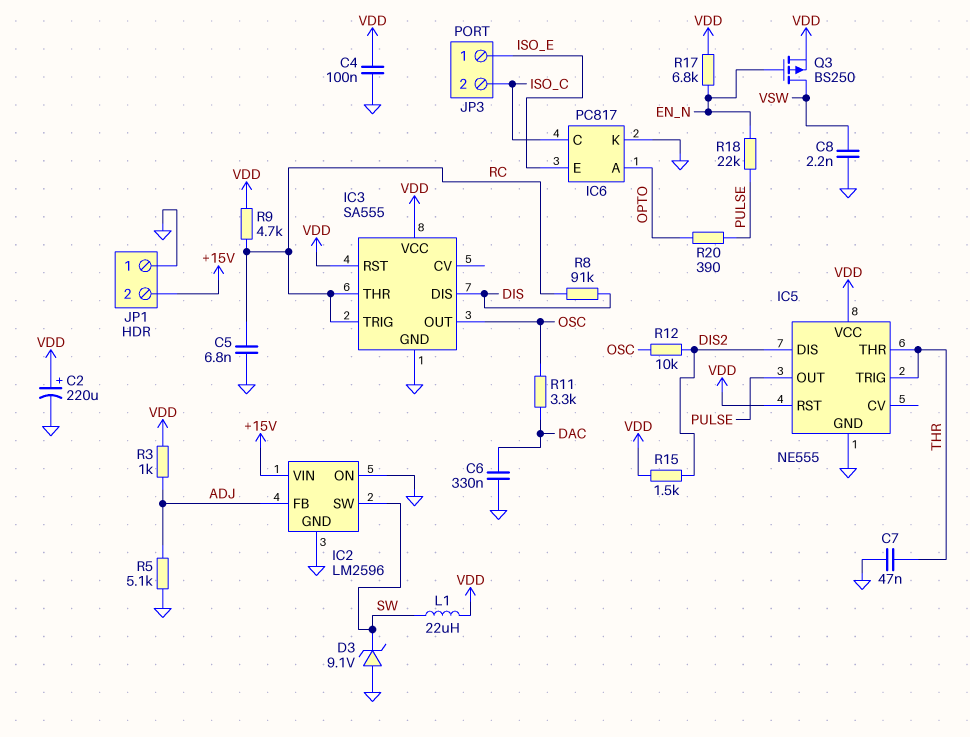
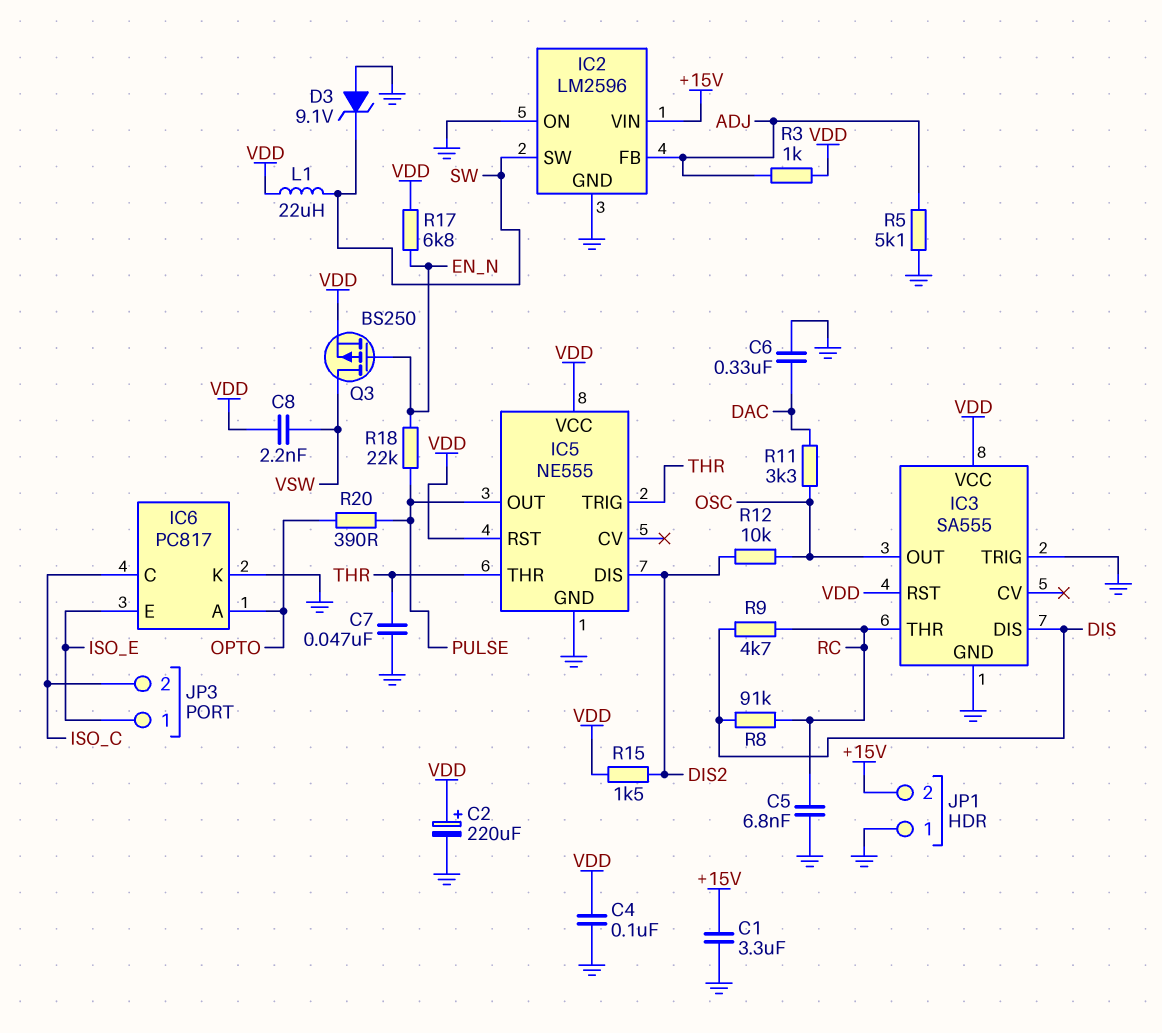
C1: none -> 3.3uF (+15V, GND)
C8: 2.2nF (GND, VSW) -> 2.2nF (VDD, VSW)
IC3 pin TRIG: RC -> GND
R9: 4.7k (RC, VDD) -> 4.7k (DIS, RC)

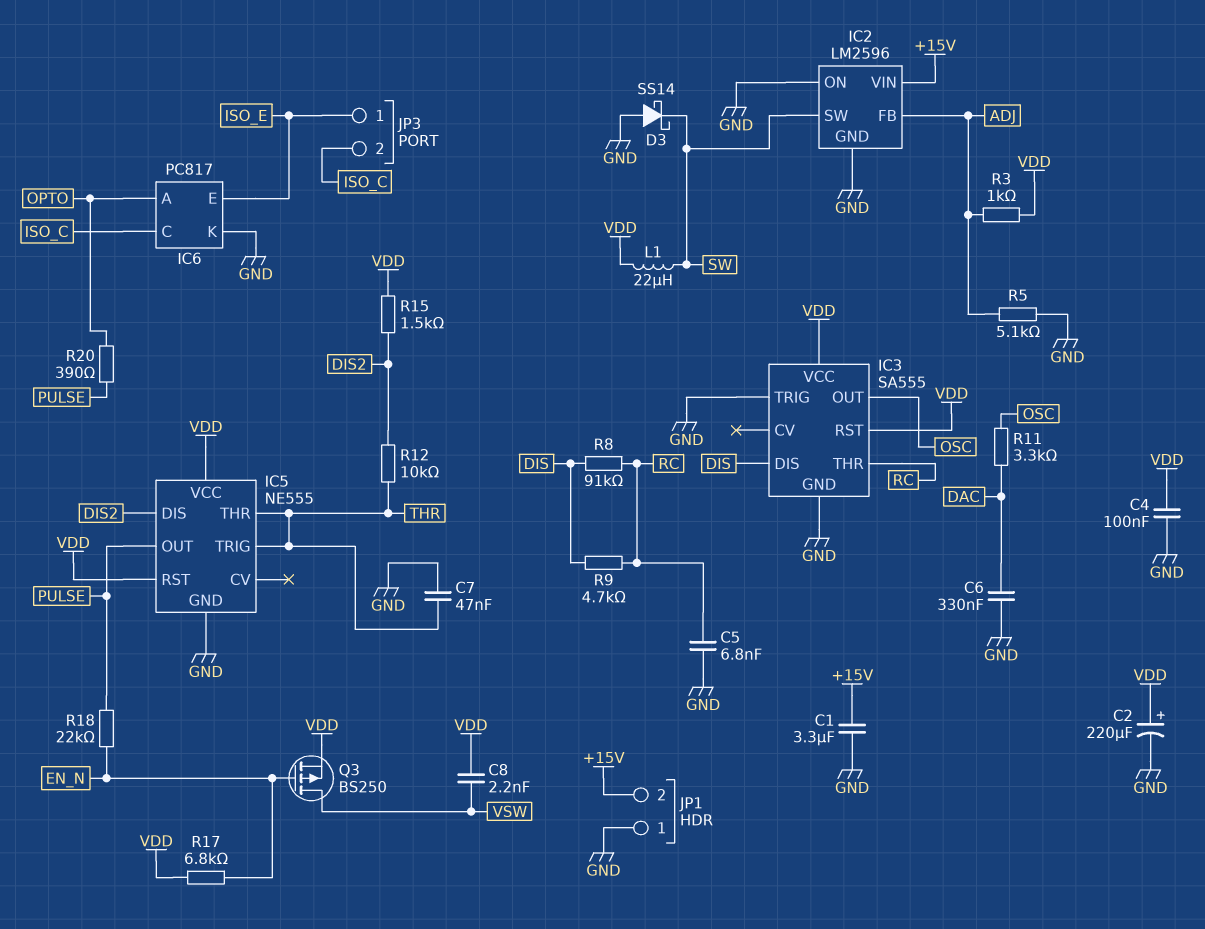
D3: zener 9.1V (A GND, K SW) -> schottky SS14 (A GND, K SW)
R12: 10k (DIS2, OSC) -> 10k (DIS2, THR)

